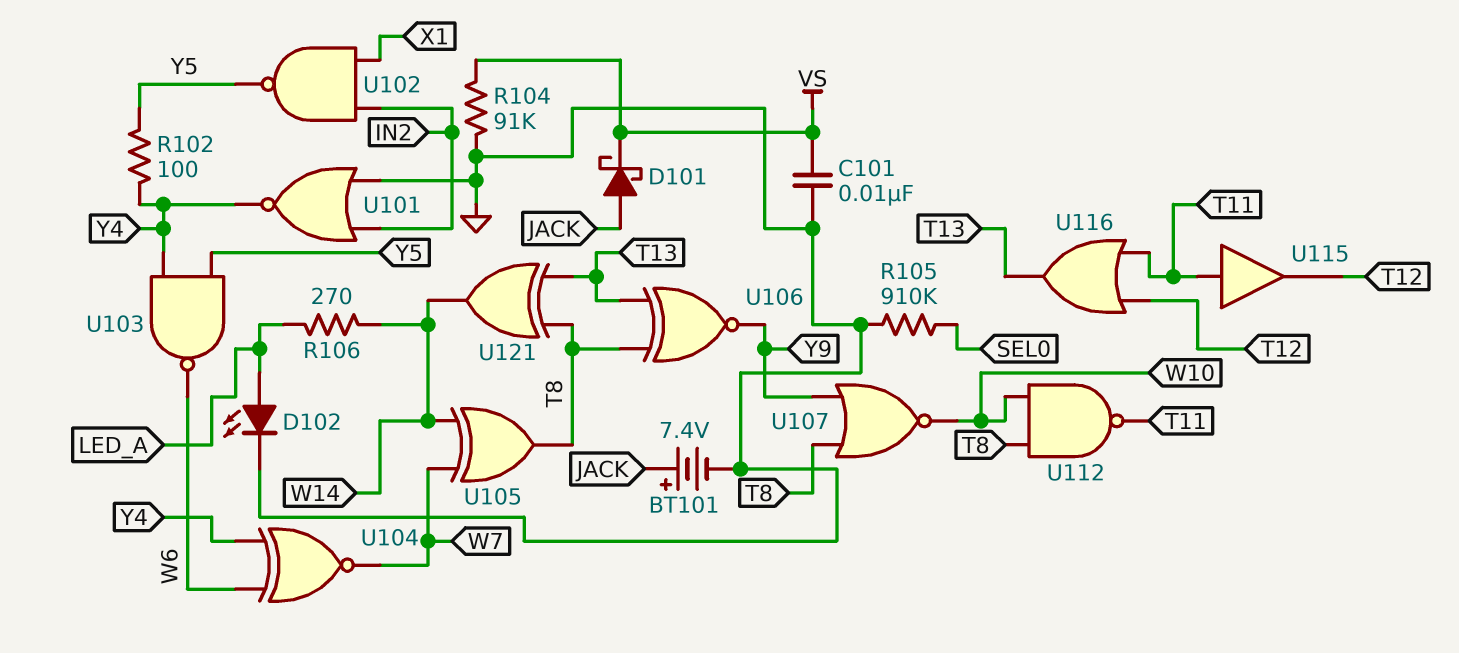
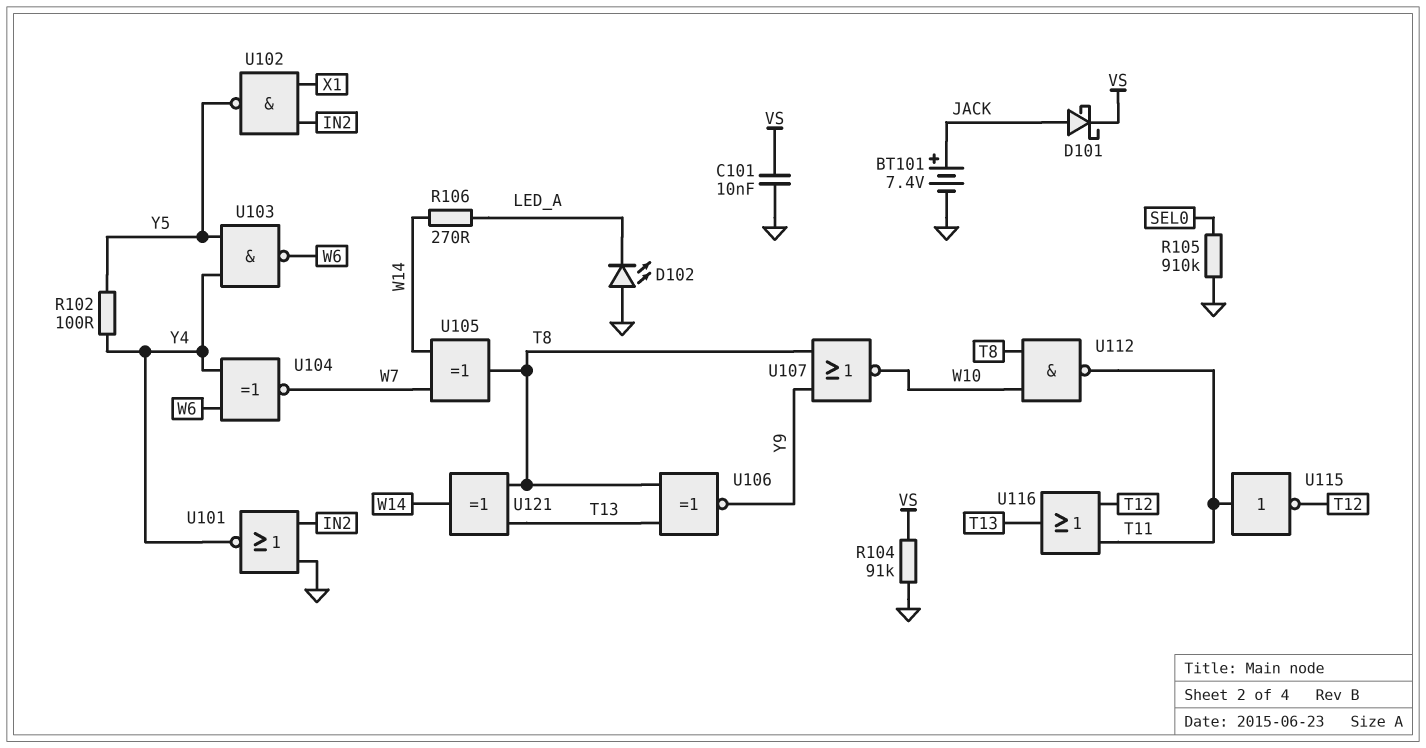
D102: LED (A LED_A, K GND) -> LED (A GND, K LED_A)
U115: buffer (in T11, out T12) -> NOT (in T11, out T12)

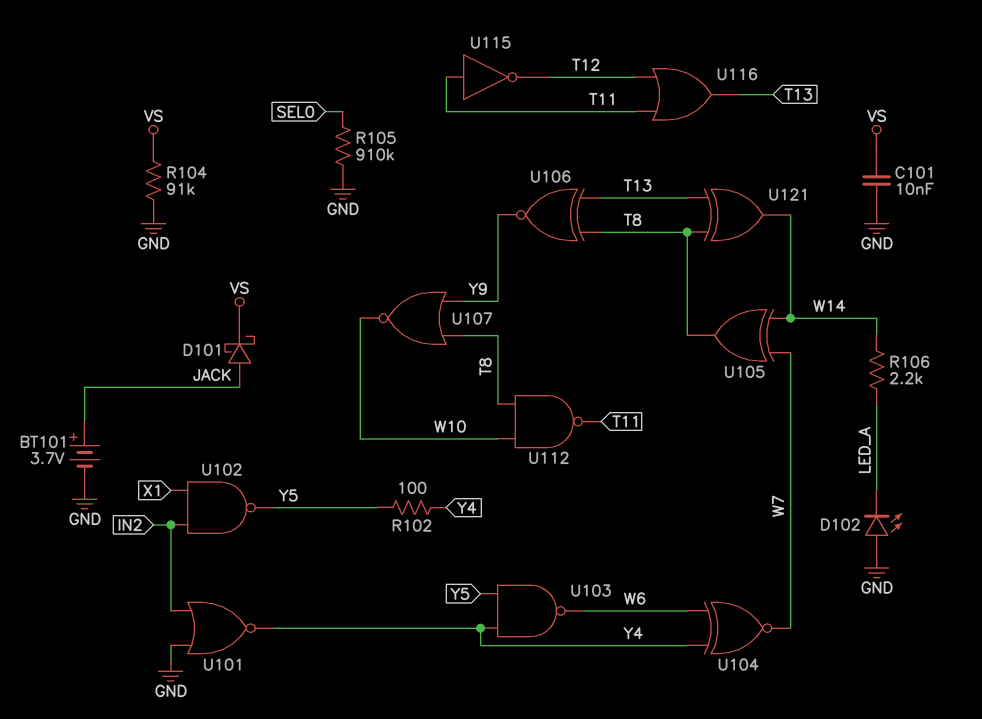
BT101: 7.4V (plus JACK, minus GND) -> 3.7V (plus JACK, minus GND)
R106: 270 (LED_A, W14) -> 2.2k (LED_A, W14)

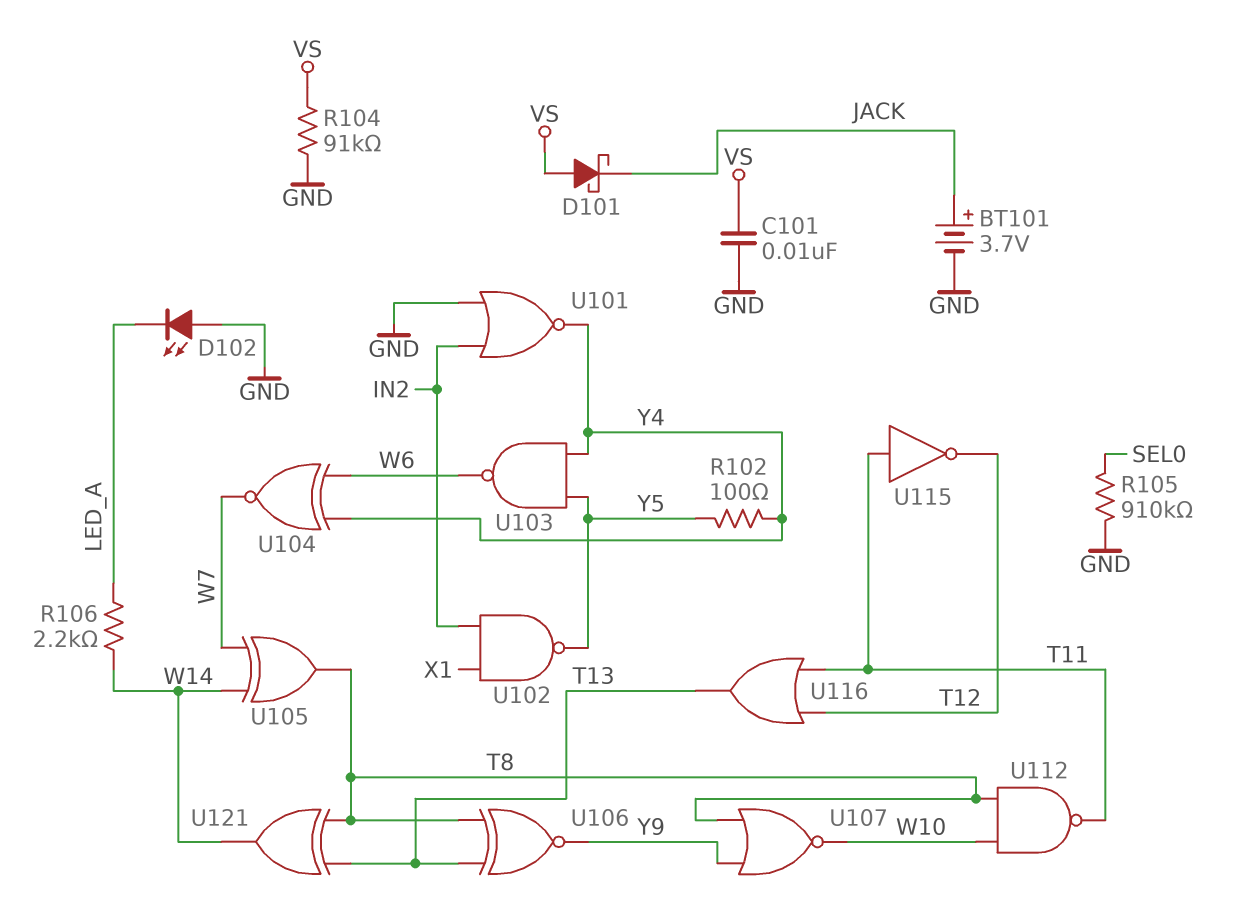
D101: schottky (A JACK, K VS) -> schottky (A VS, K JACK)

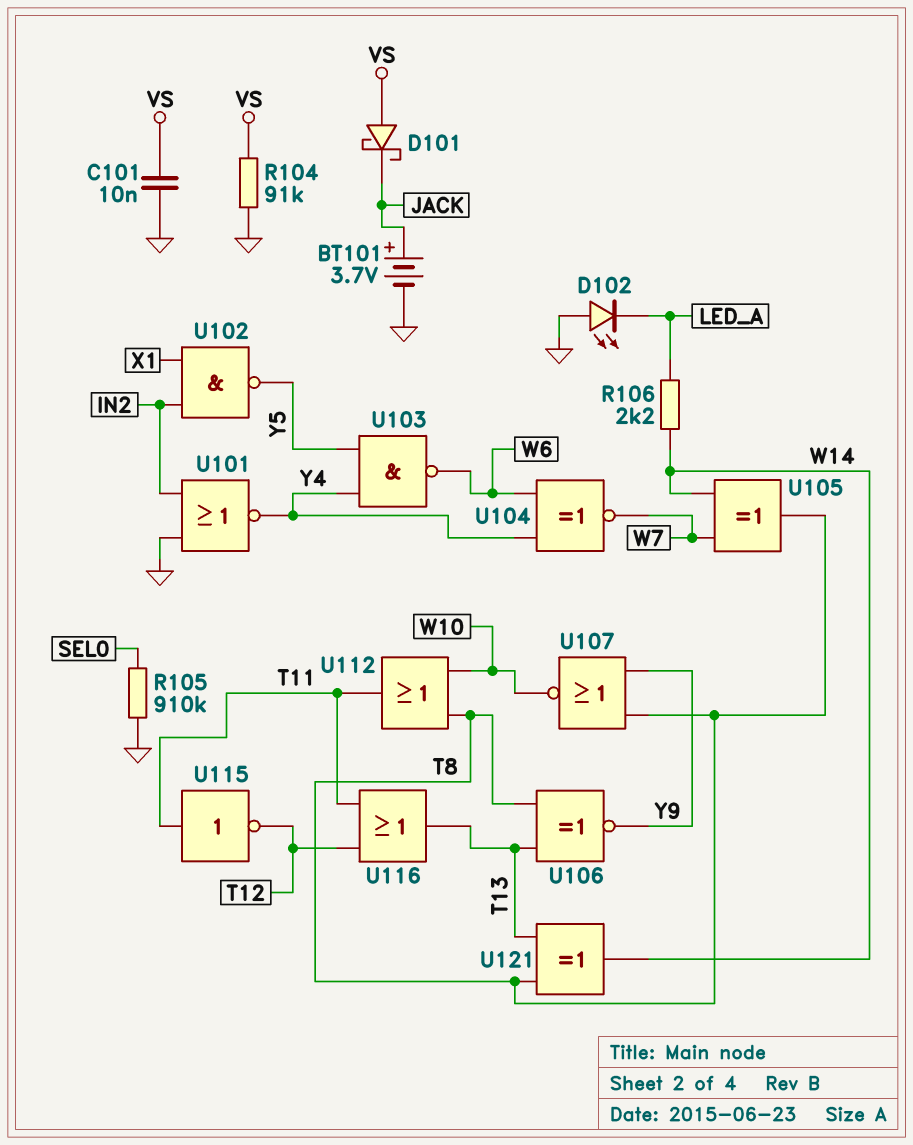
R102: 100 (Y4, Y5) -> none
U112: NAND (in T8, in W10, out T11) -> OR (in T8, in W10, out T11)

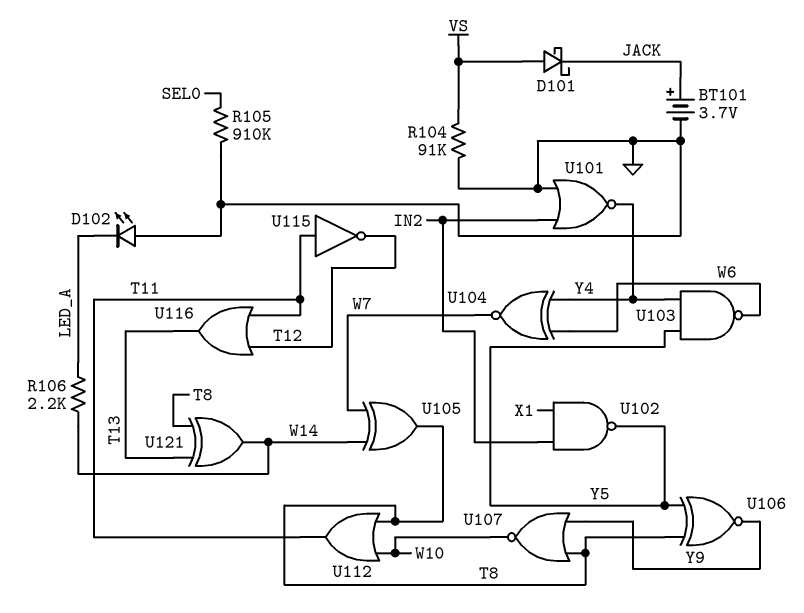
C101: 10nF (GND, VS) -> none
U106: XNOR (in T8, in T13, out Y9) -> XNOR (in T8, in Y5, out Y9)

